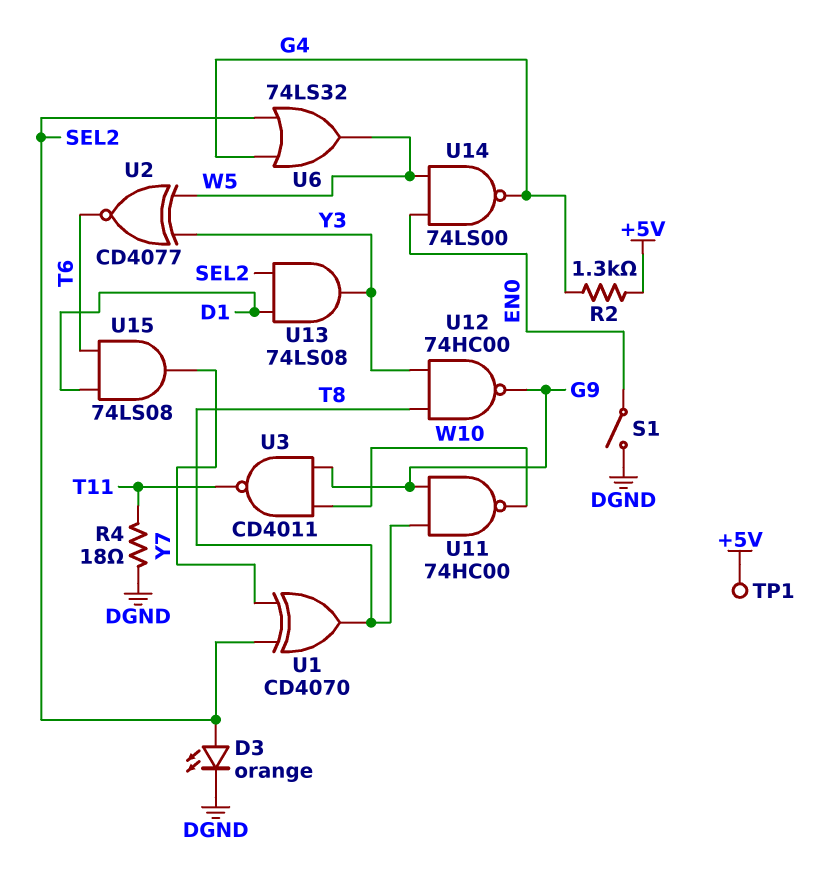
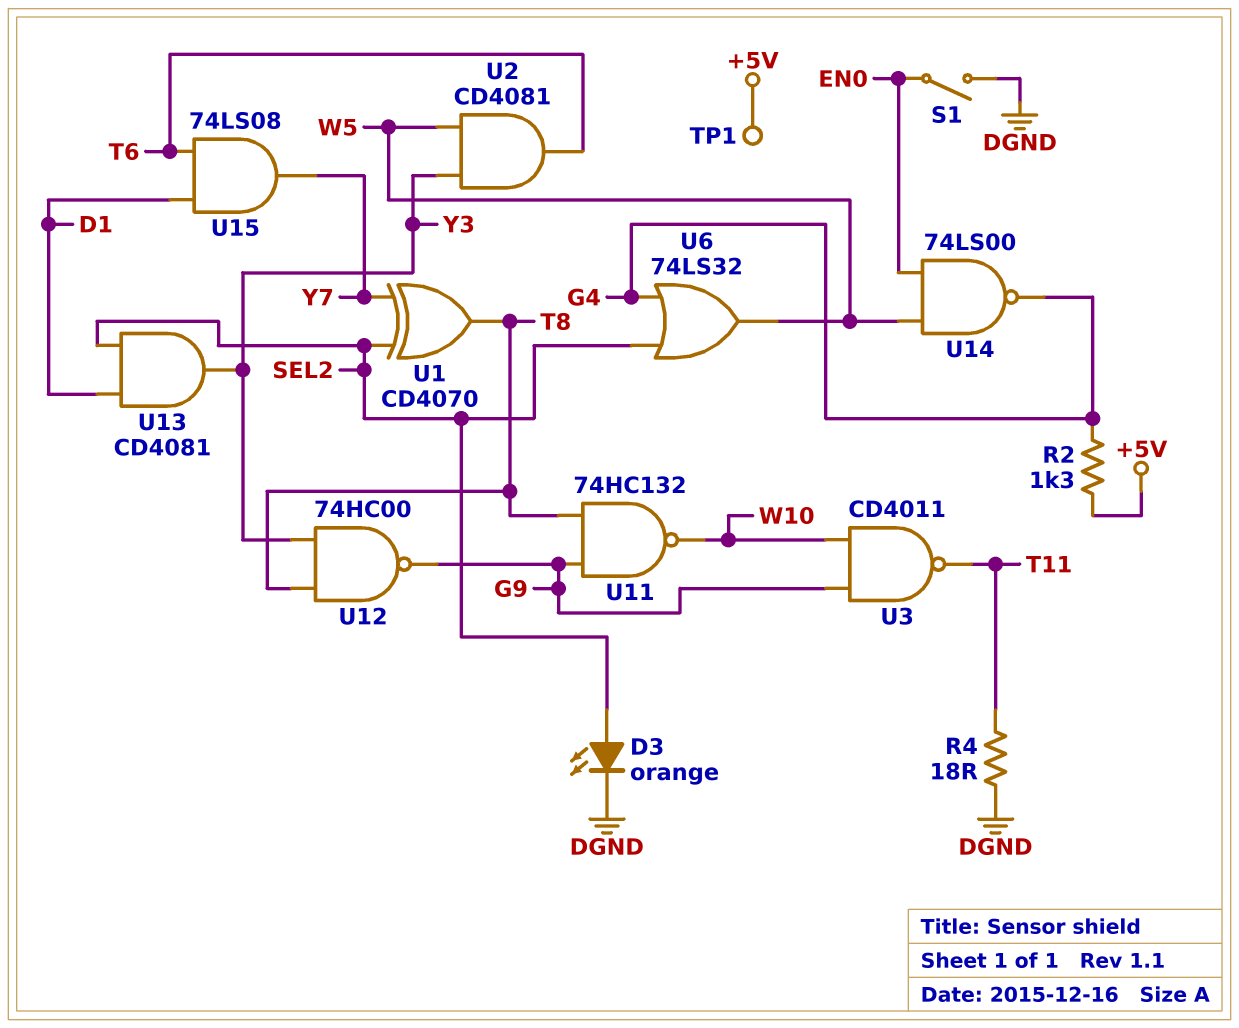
U2: XNOR CD4077 (in W5, in Y3, out T6) -> AND CD4081 (in W5, in Y3, out T6)
U11: NAND 74HC00 (in G9, in T8, out W10) -> NAND 74HC132 (in G9, in T8, out W10)
U13: AND 74LS08 (in D1, in SEL2, out Y3) -> AND CD4081 (in D1, in SEL2, out Y3)

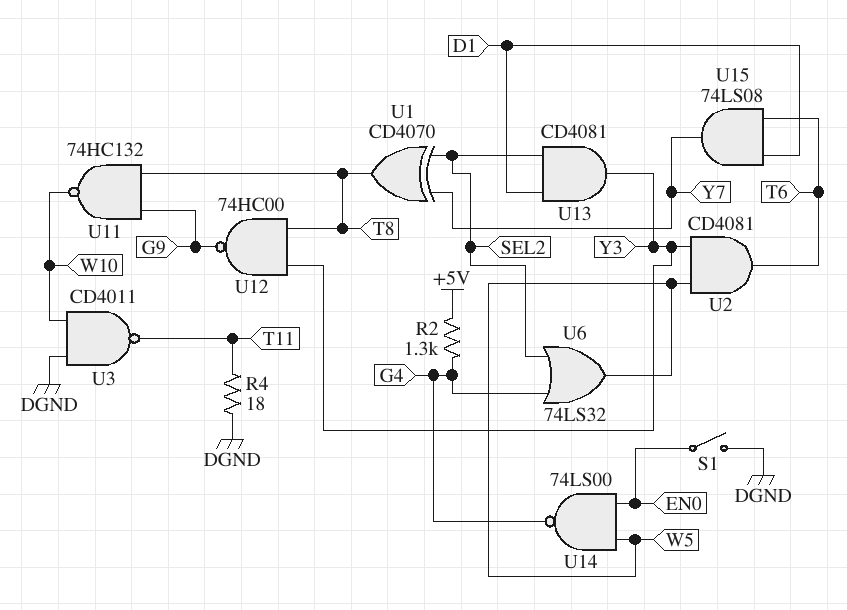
D3: LED orange (A SEL2, K DGND) -> none
TP1: test point (+5V) -> none
U3: NAND CD4011 (in G9, in W10, out T11) -> NAND CD4011 (in DGND, in W10, out T11)

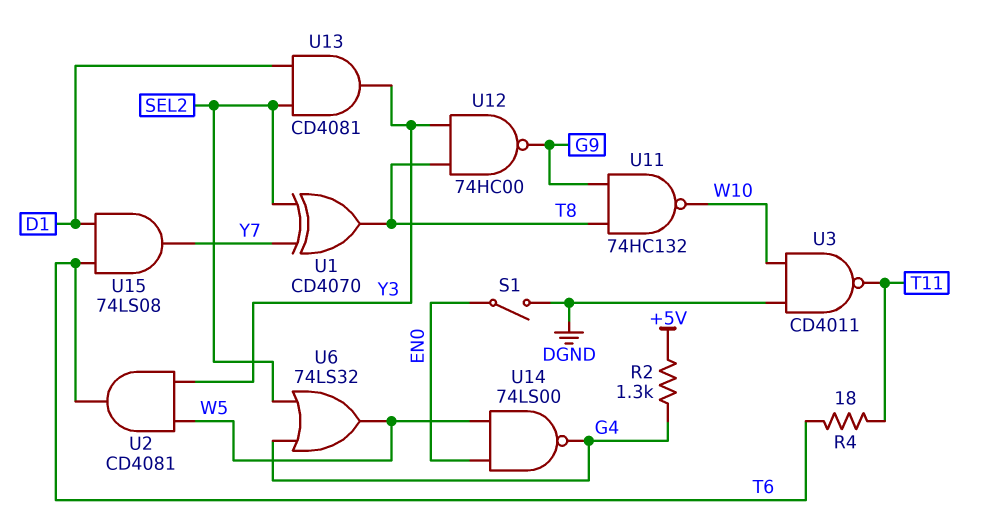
R4: 18 (DGND, T11) -> 18 (T6, T11)

